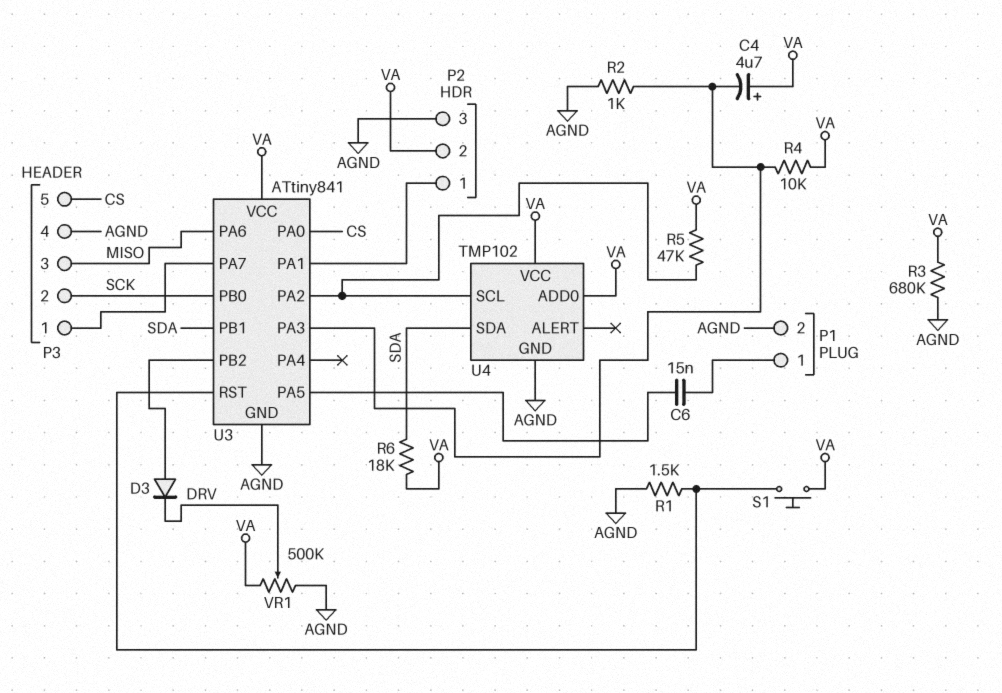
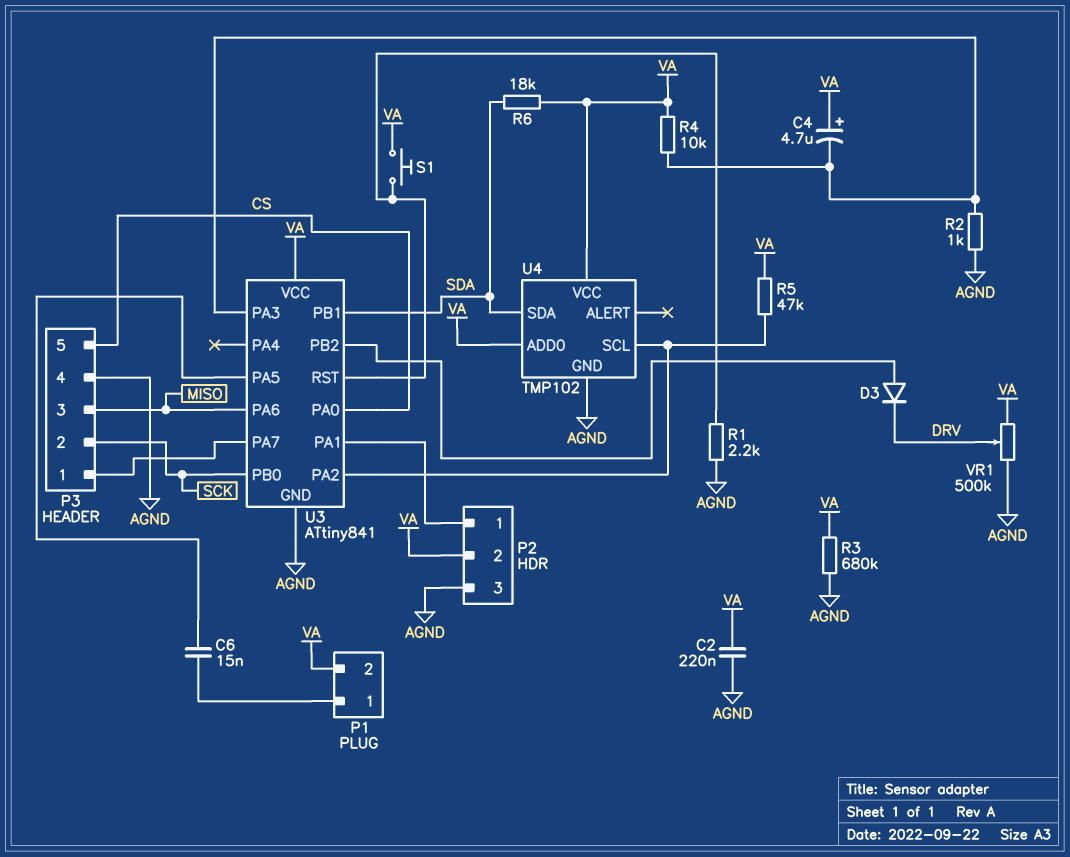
C2: none -> 220nF (AGND, VA)
P1 pin 2: AGND -> VA
R1: 1.5k (AGND, U3/RST) -> 2.2k (AGND, U3/RST)

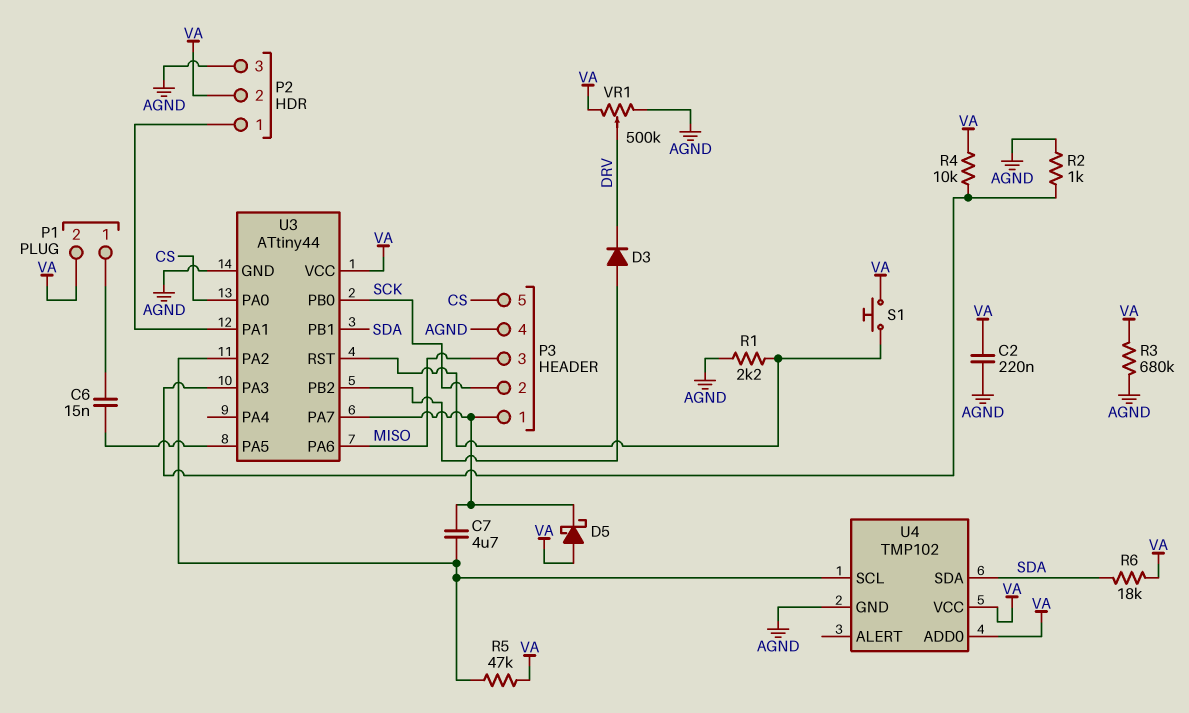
C4: 4.7uF (plus VA, minus U3/PA3) -> none
C7: none -> 4.7uF (P3/1, U3/PA2)
D5: none -> schottky (A VA, K P3/1)
U3: ATtiny841 -> ATtiny44

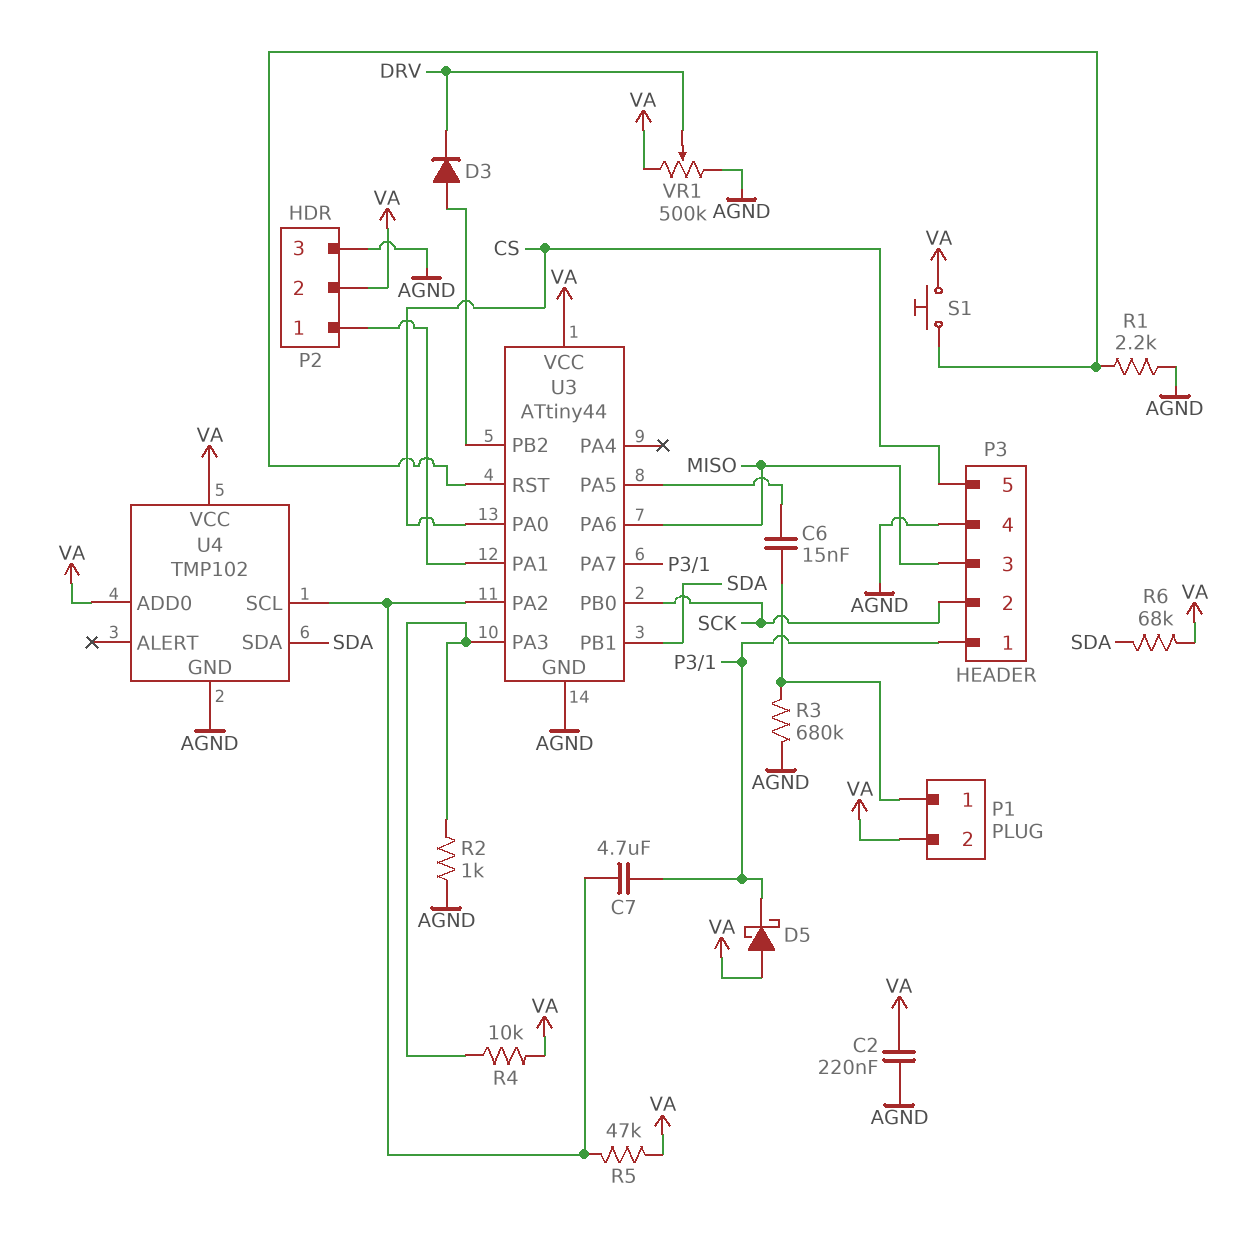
R3: 680k (AGND, VA) -> 680k (AGND, P1/1)
R6: 18k (SDA, VA) -> 68k (SDA, VA)

